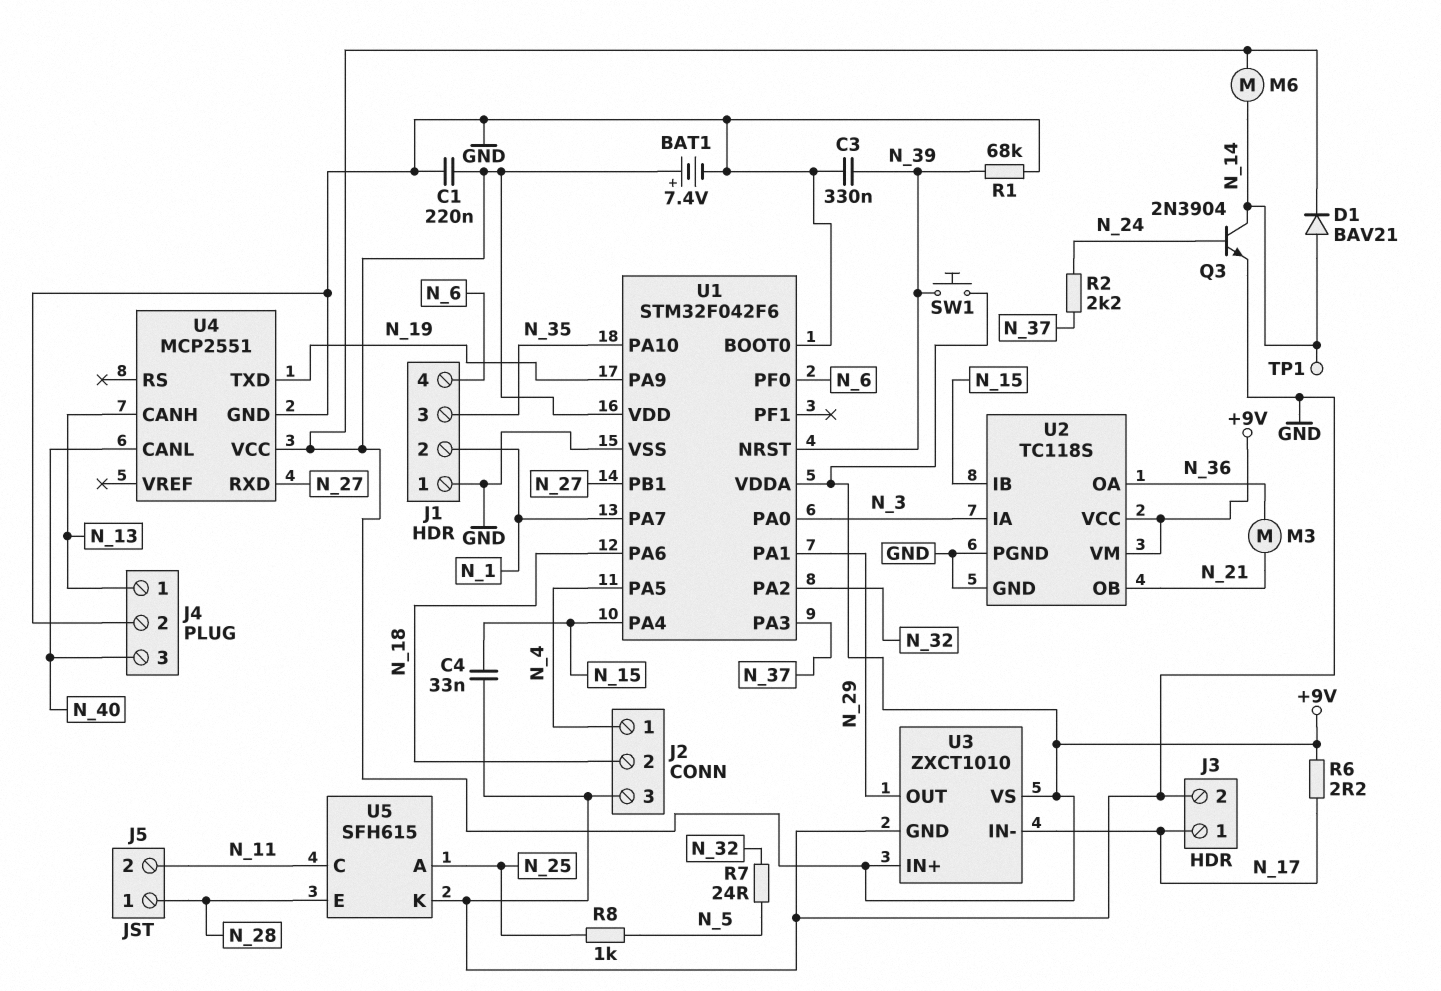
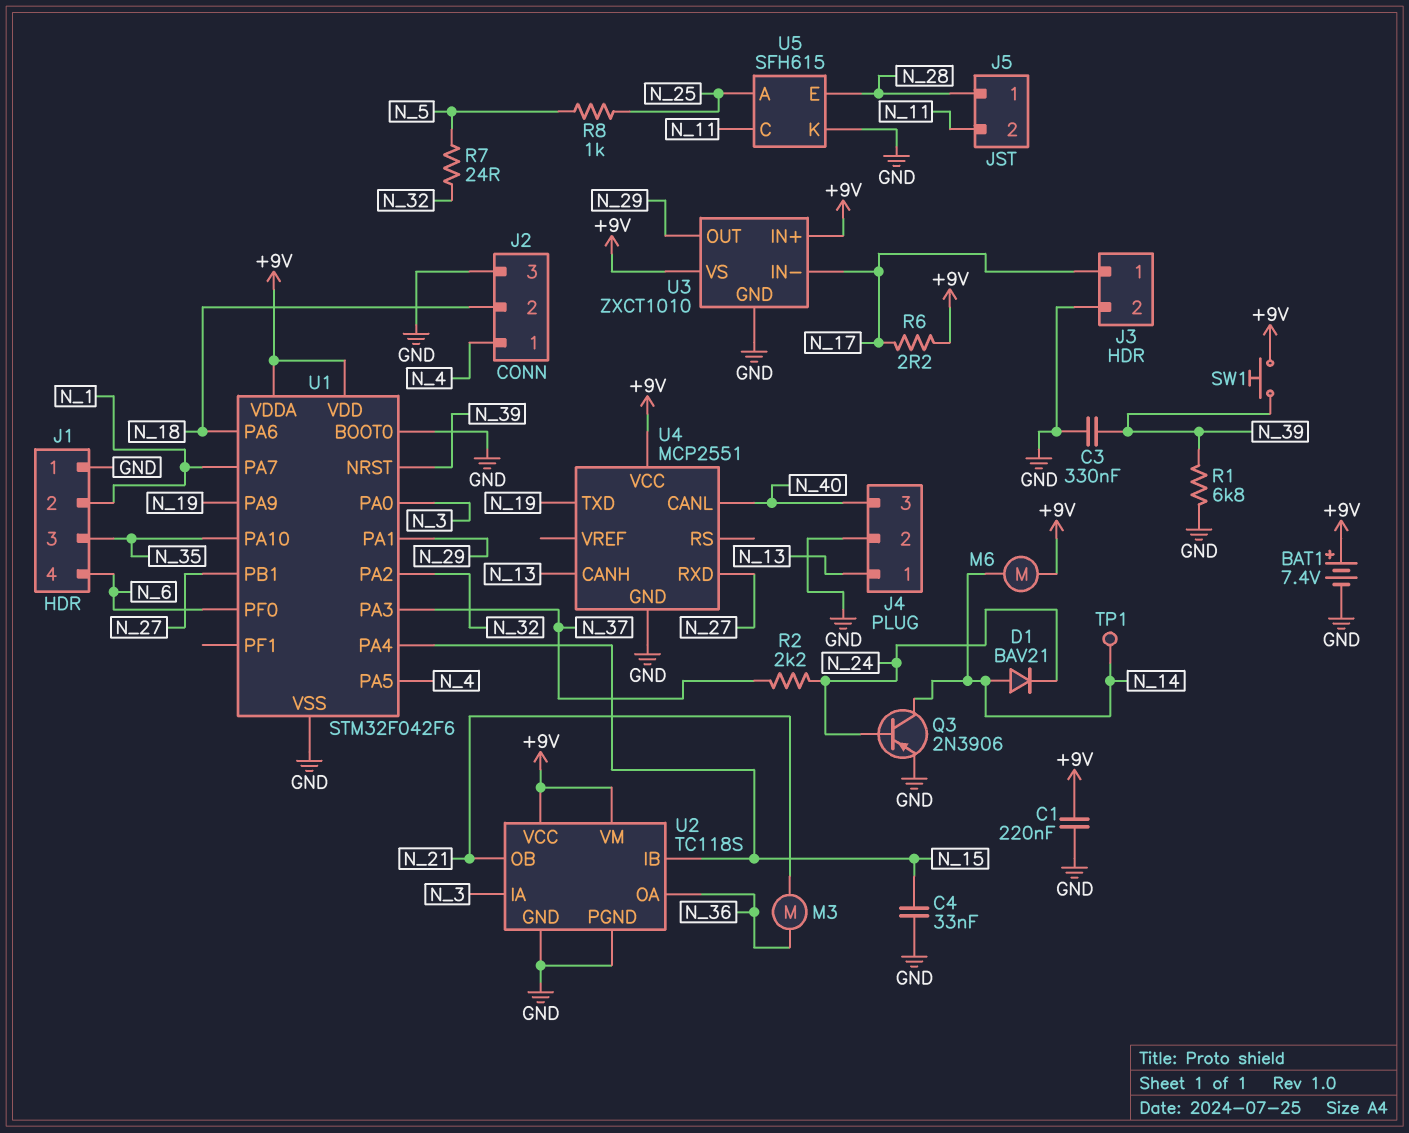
D1: diode BAV21 (A N_14, K +9V) -> diode BAV21 (A N_14, K N_24)
Q3: NPN 2N3904 (B N_24, C N_14, E GND) -> PNP 2N3906 (B N_24, C N_14, E GND)
R1: 68k (GND, N_39) -> 6.8k (GND, N_39)

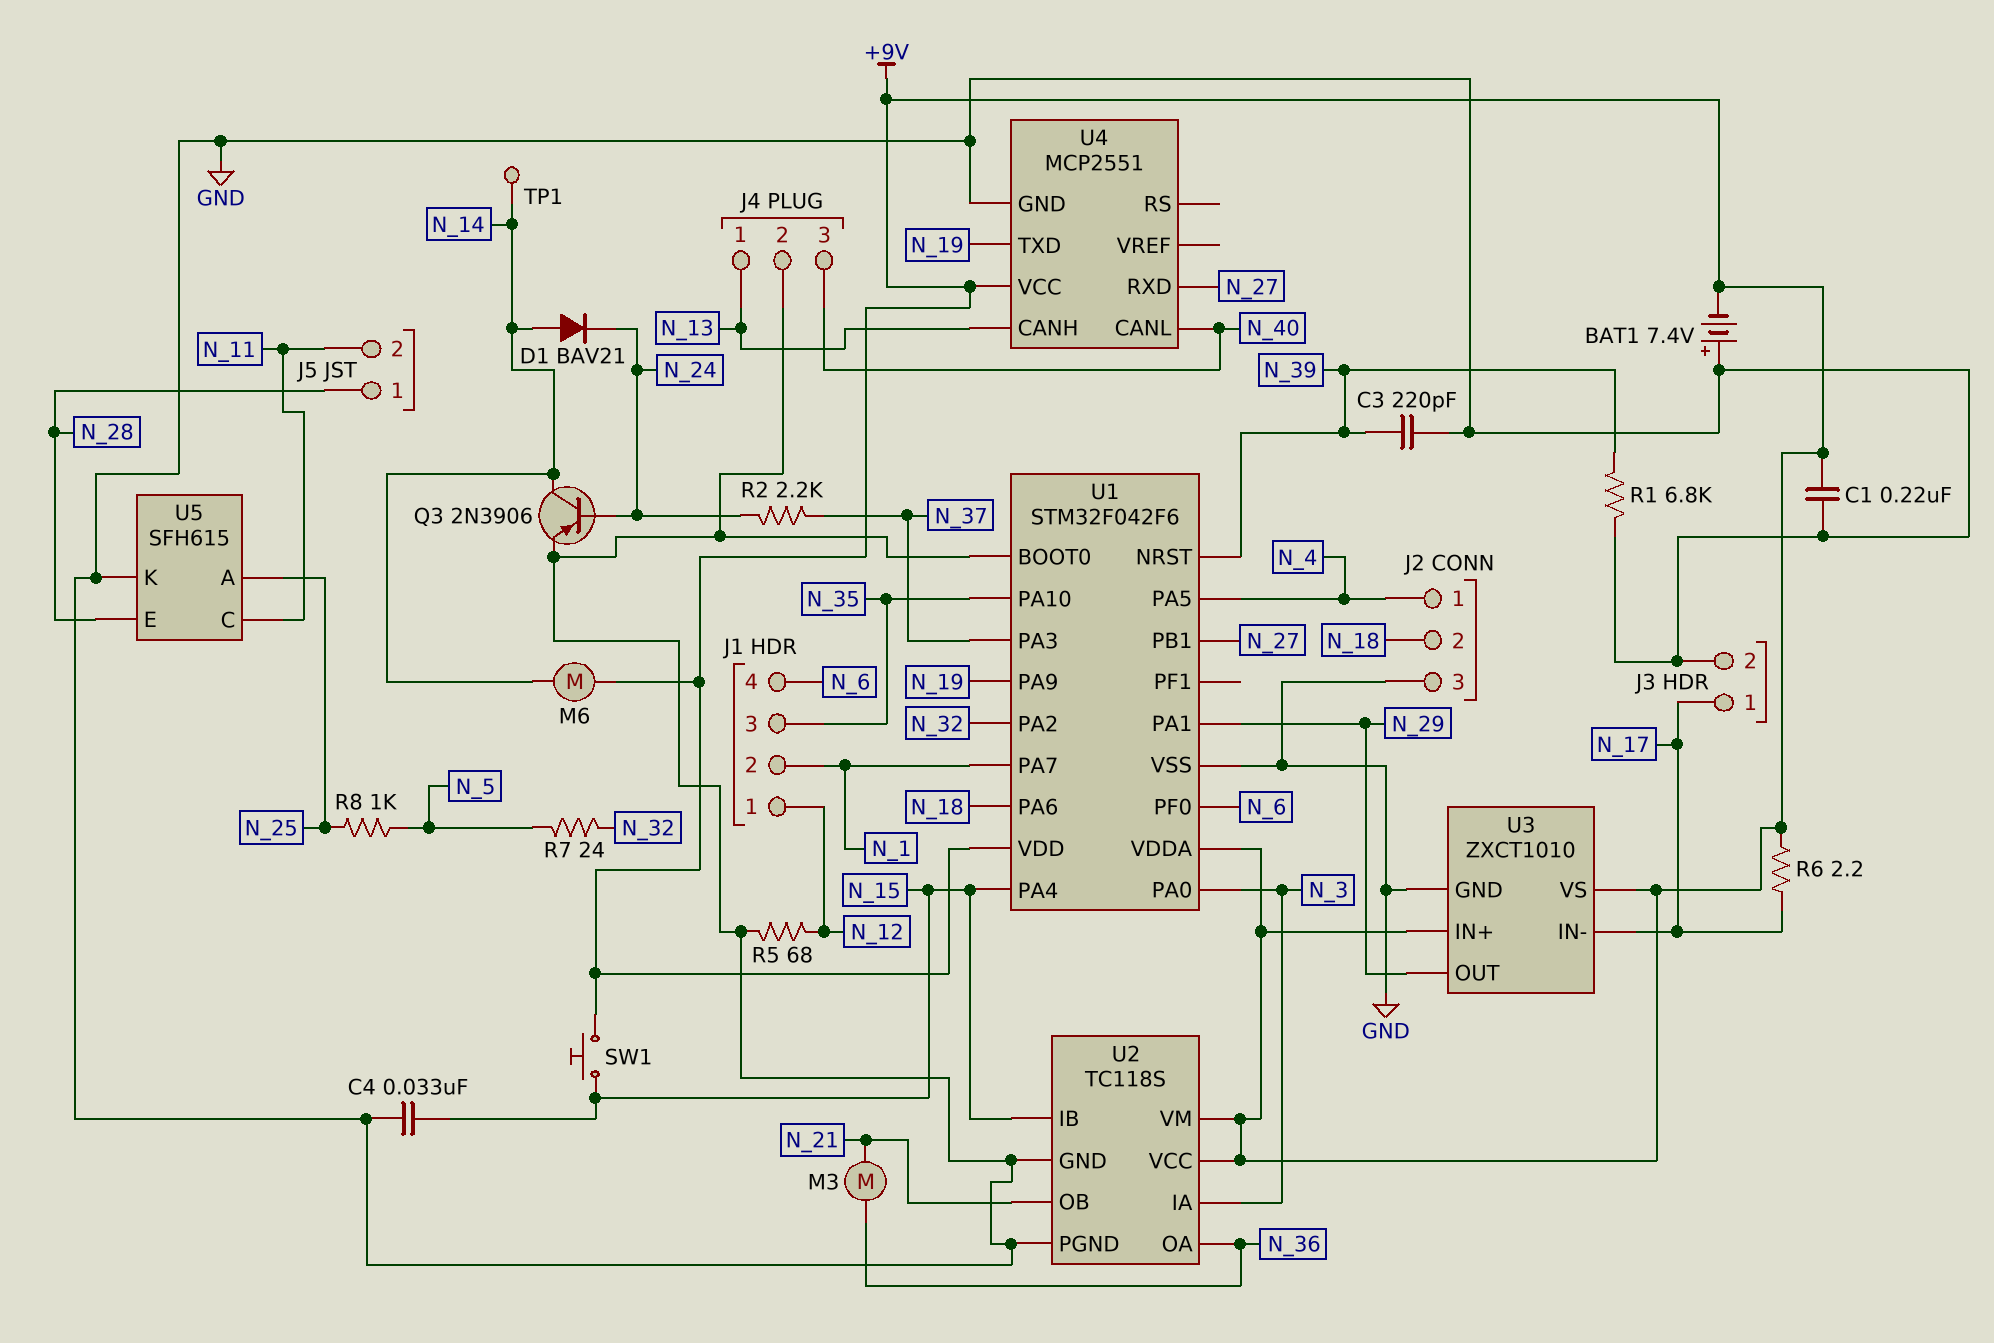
BAT1: 7.4V (plus +9V, minus GND) -> 7.4V (plus GND, minus +9V)
C3: 330nF (GND, N_39) -> 220pF (GND, N_39)
J1 pin 1: GND -> N_12
R5: none -> 68 (GND, N_12)
SW1: button (+9V, N_39) -> button (+9V, N_15)

